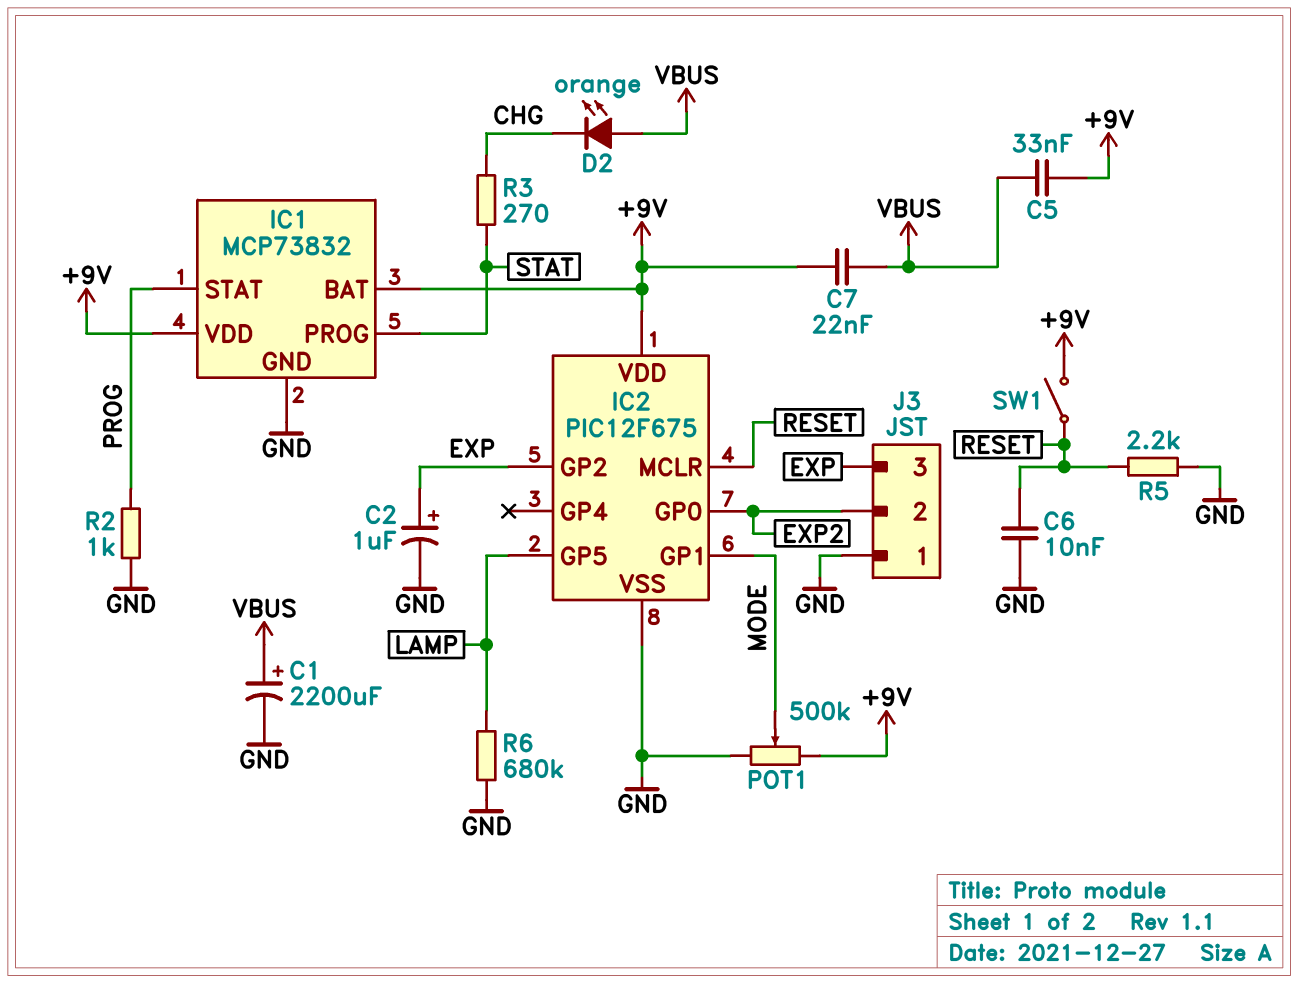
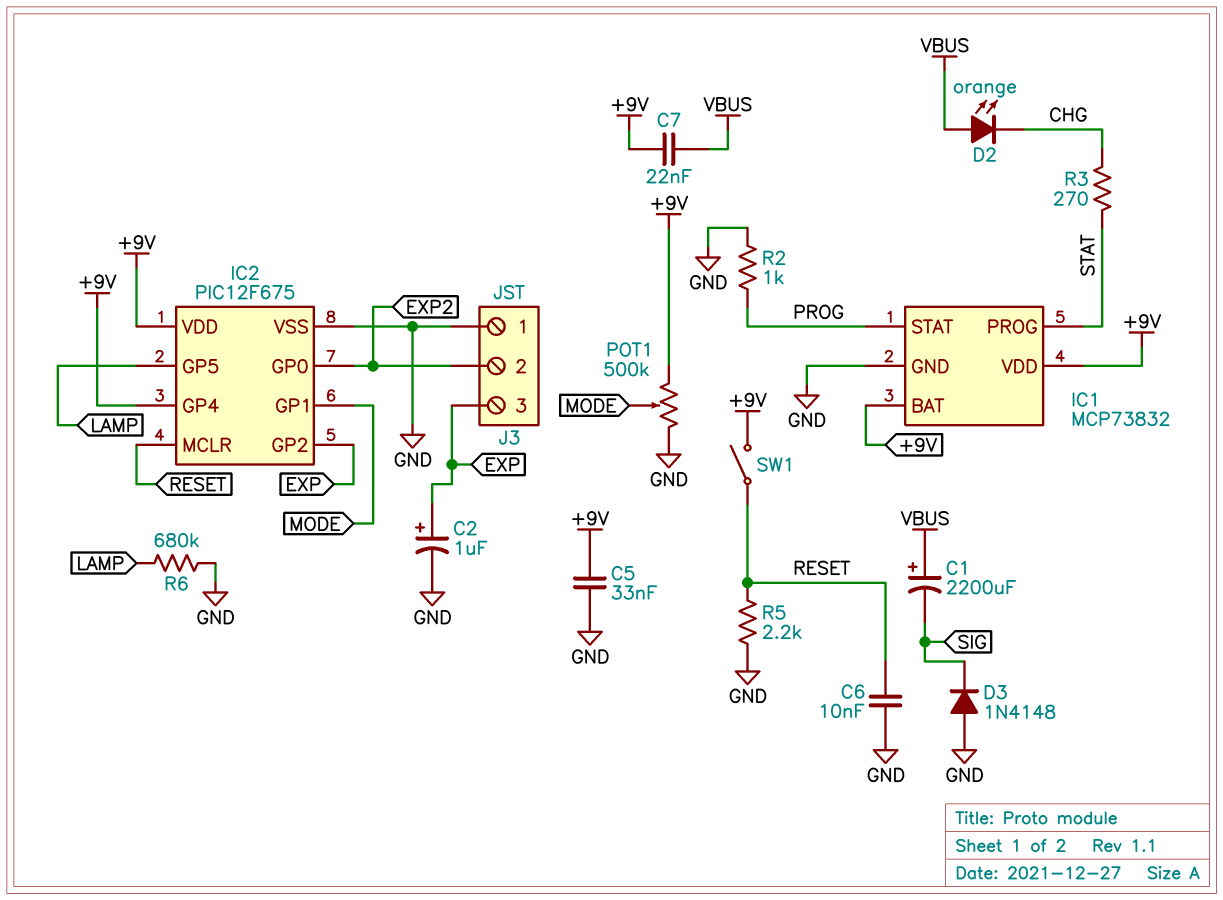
C1: 2200uF (plus VBUS, minus GND) -> 2200uF (plus VBUS, minus SIG)
C5: 33nF (+9V, VBUS) -> 33nF (+9V, GND)
D3: none -> diode 1N4148 (A GND, K SIG)
IC2 pin GP4: none -> +9V

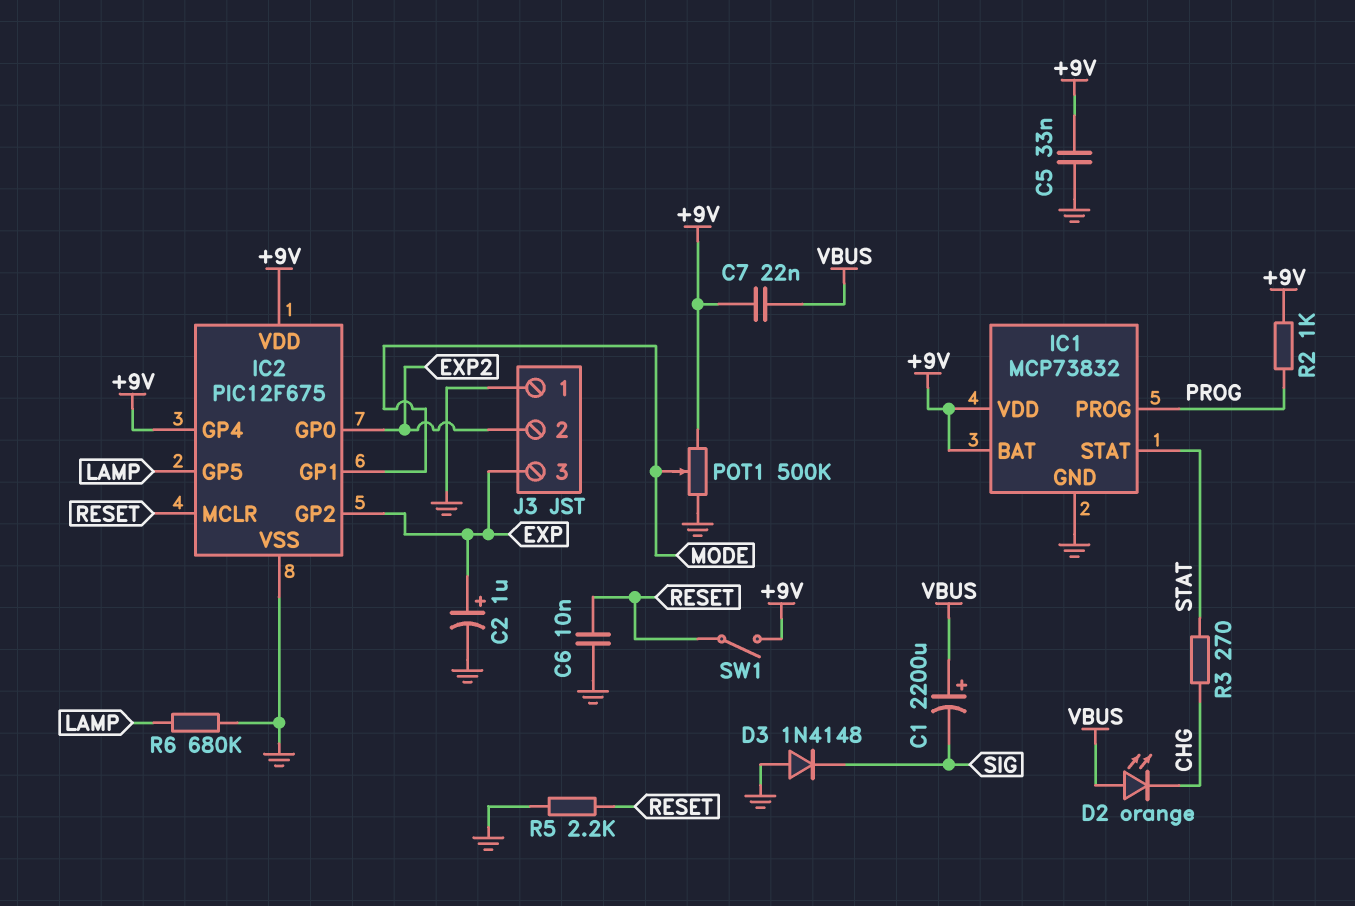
IC1 pin PROG: STAT -> PROG
IC1 pin STAT: PROG -> STAT
R2: 1k (GND, PROG) -> 1k (+9V, PROG)

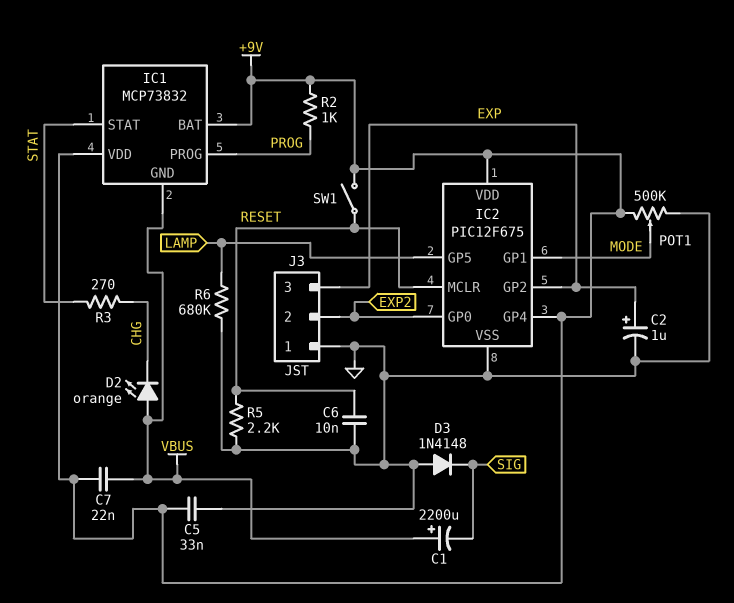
IC1 pin GND: GND -> VBUS

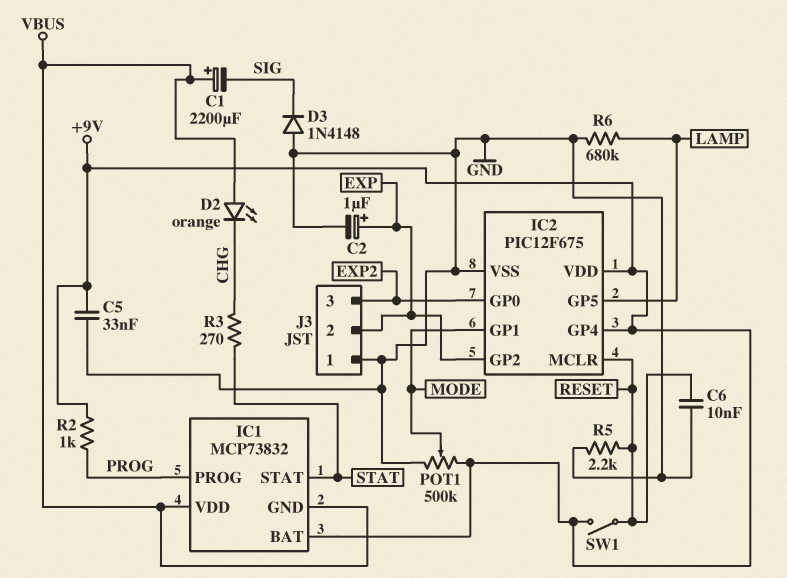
C7: 22nF (+9V, VBUS) -> none
IC1 pin VDD: +9V -> VBUS
J3 pin 2: EXP2 -> EXP
J3 pin 3: EXP -> EXP2

